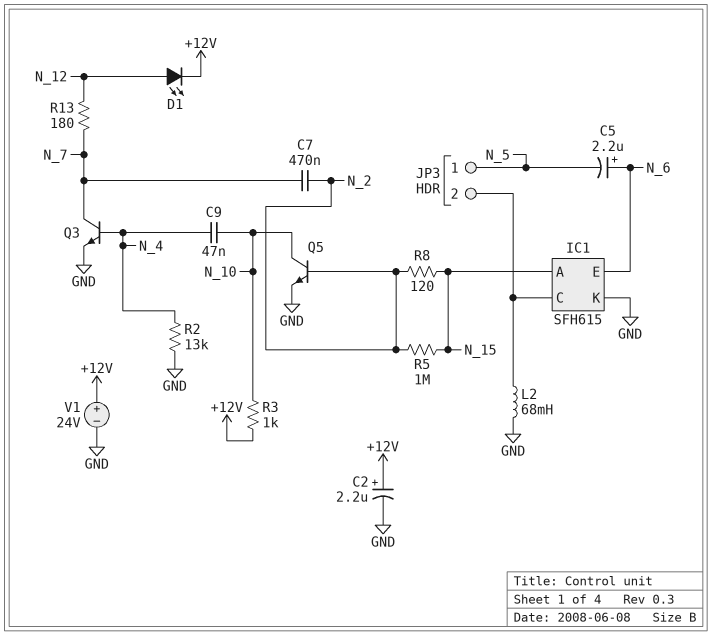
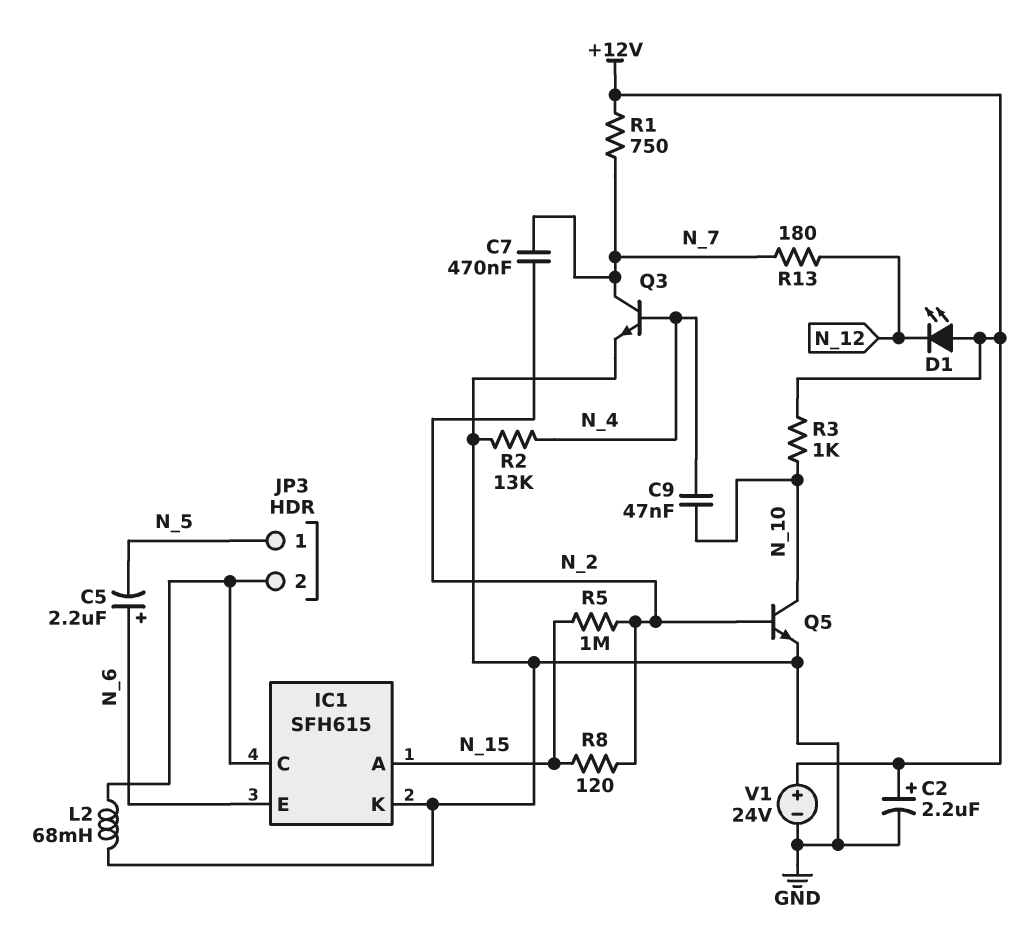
D1: LED (A N_12, K +12V) -> LED (A +12V, K N_12)
R1: none -> 750 (+12V, N_7)

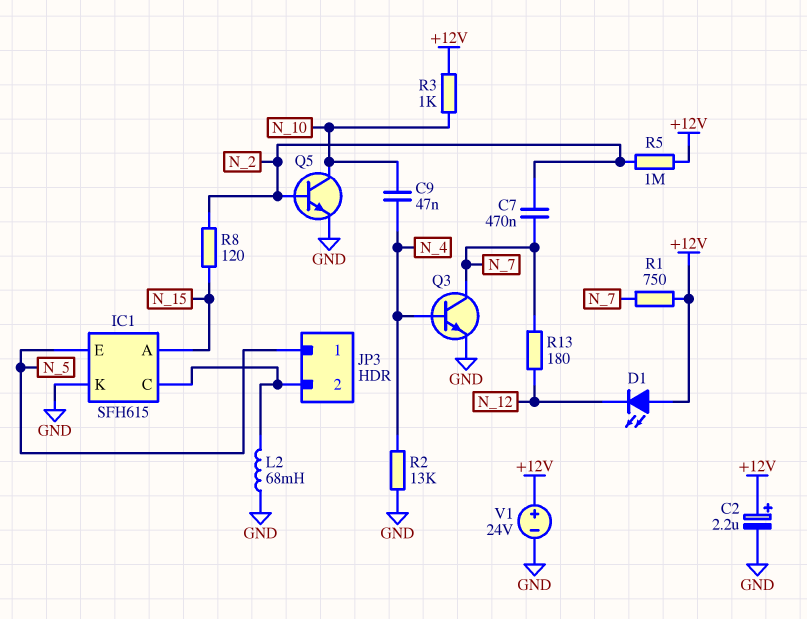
C5: 2.2uF (plus N_6, minus N_5) -> none
IC1 pin E: N_6 -> N_5
R5: 1M (N_2, N_15) -> 1M (+12V, N_2)

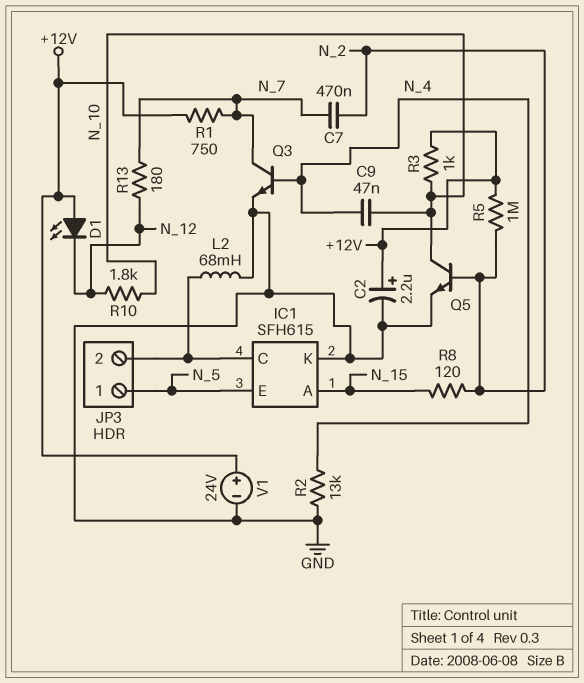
R10: none -> 1.8k (N_10, N_12)

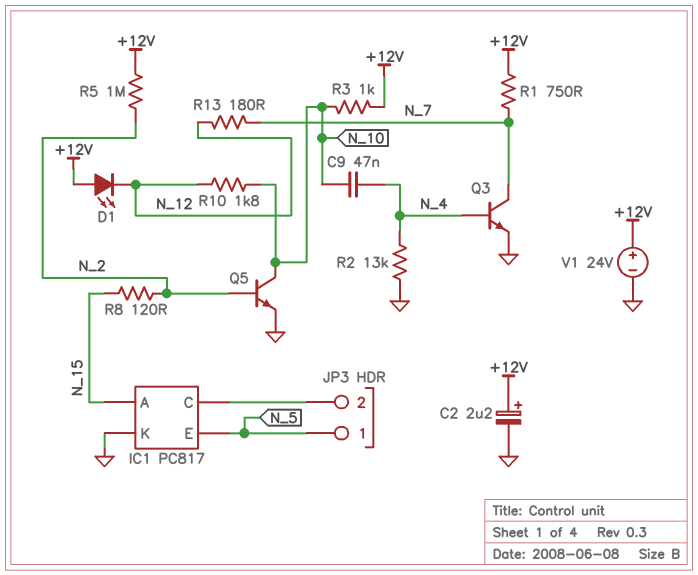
C7: 470nF (N_2, N_7) -> none
IC1: SFH615 -> PC817
L2: 68mH (GND, IC1/C) -> none

